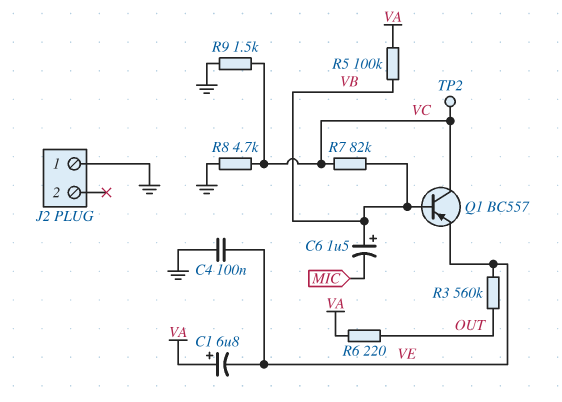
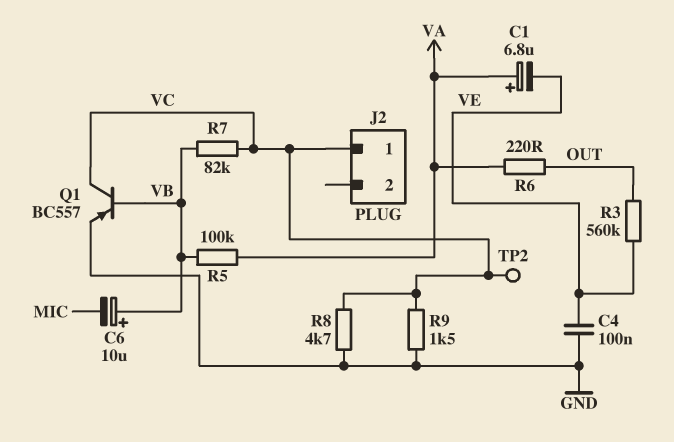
C6: 1.5uF (plus VB, minus MIC) -> 10uF (plus VB, minus MIC)
J2 pin 1: GND -> VC
Q1: PNP BC557 (B VB, C VC, E VE) -> PNP BC557 (B VB, C VC, E GND)

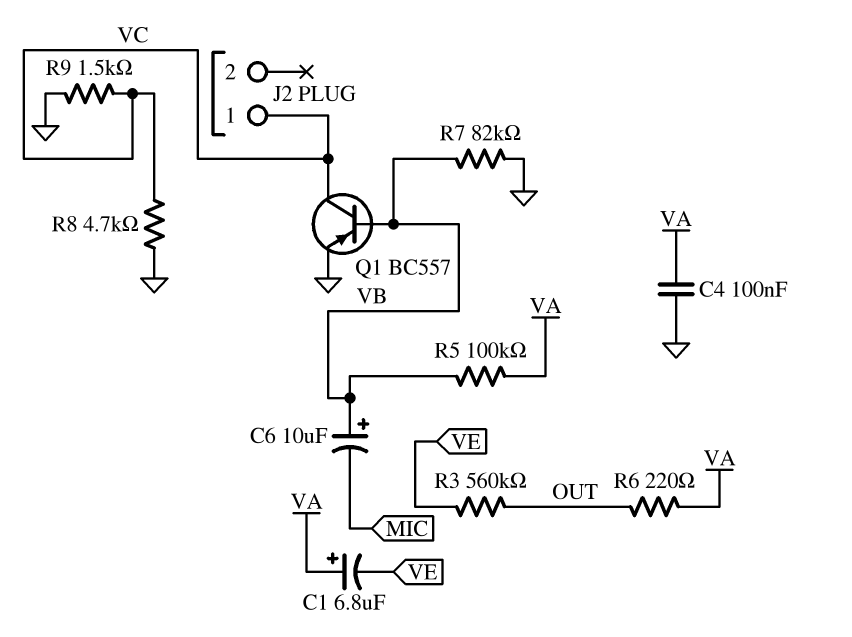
C4: 100nF (GND, VE) -> 100nF (GND, VA)
R7: 82k (VB, VC) -> 82k (GND, VB)
TP2: test point (VC) -> none

